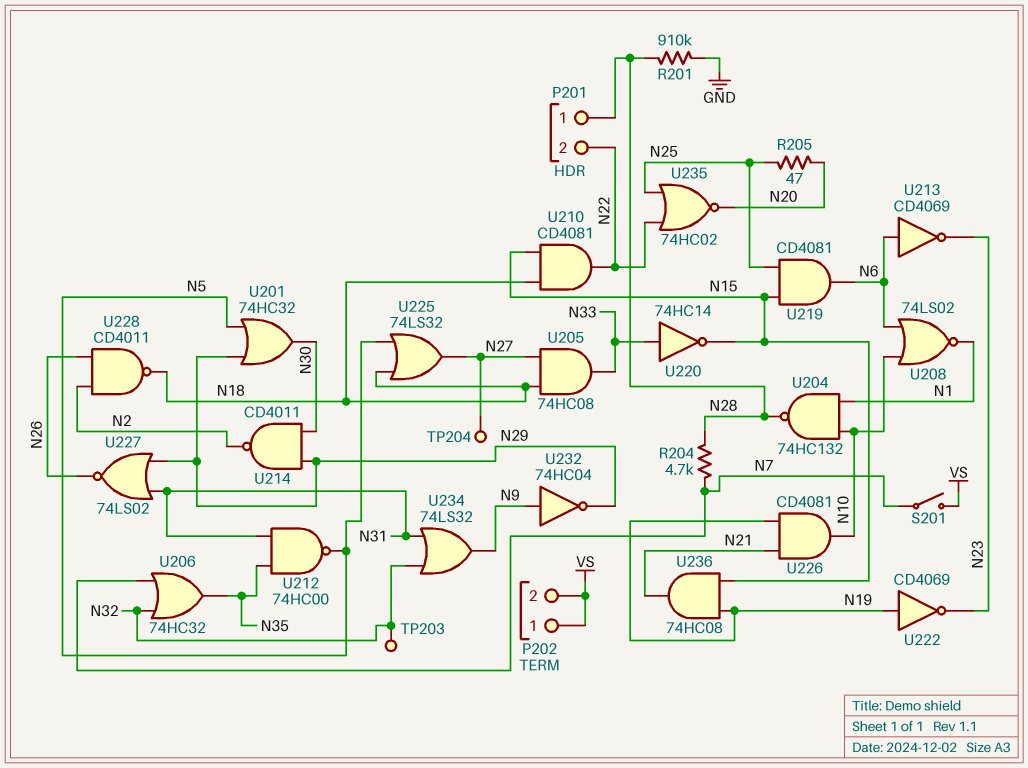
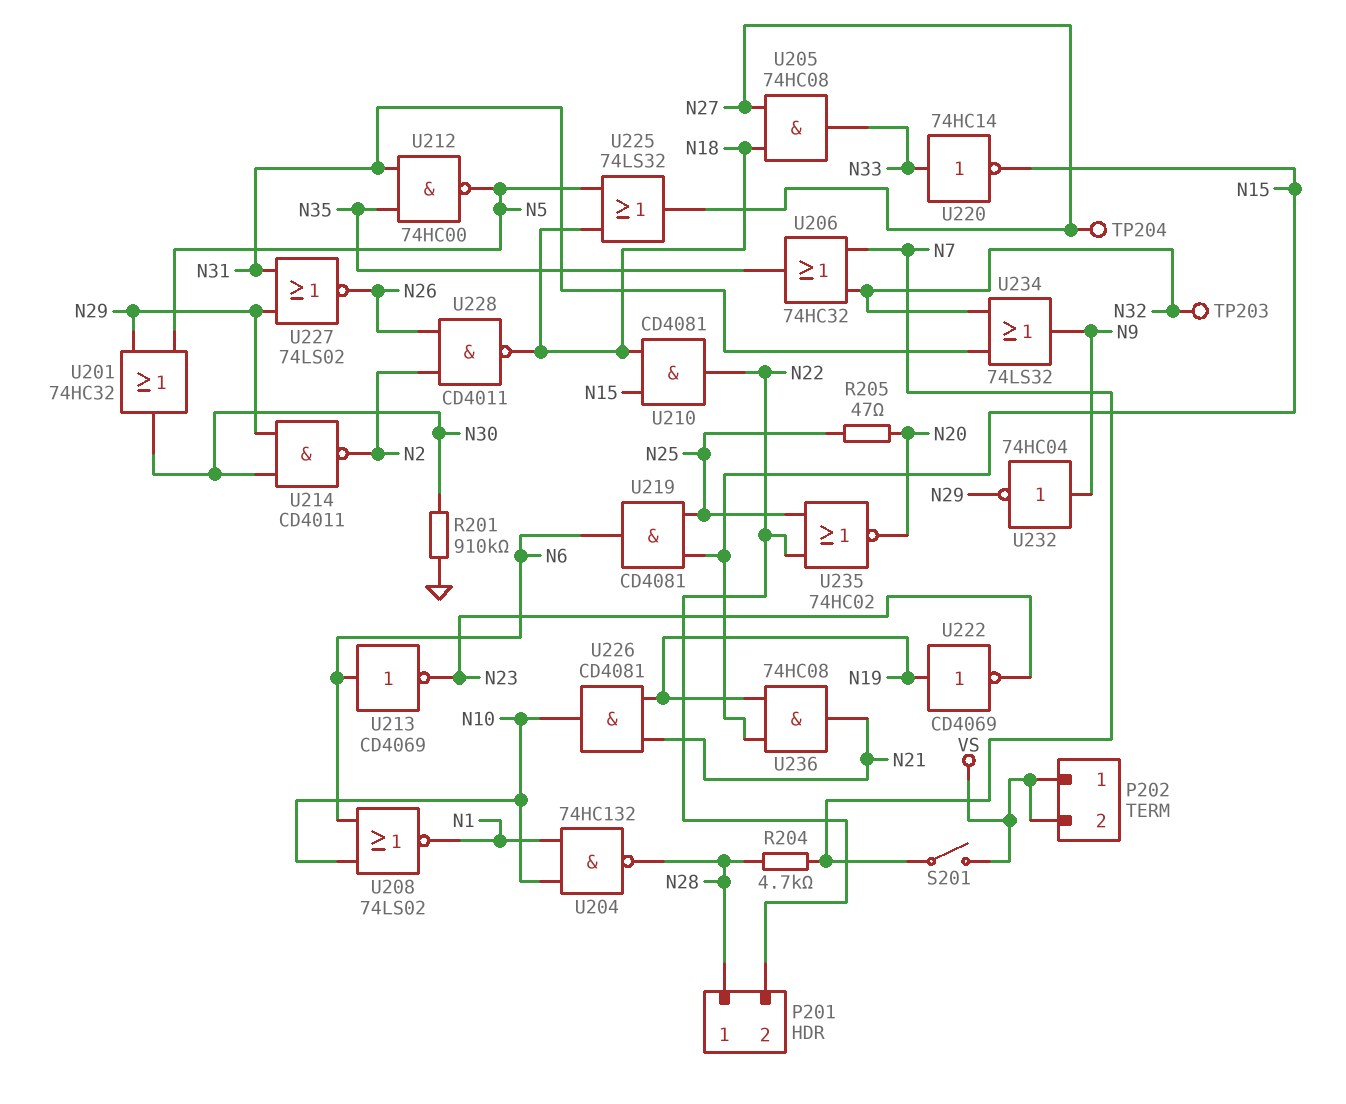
R201: 910k (GND, N28) -> 910k (GND, N30)

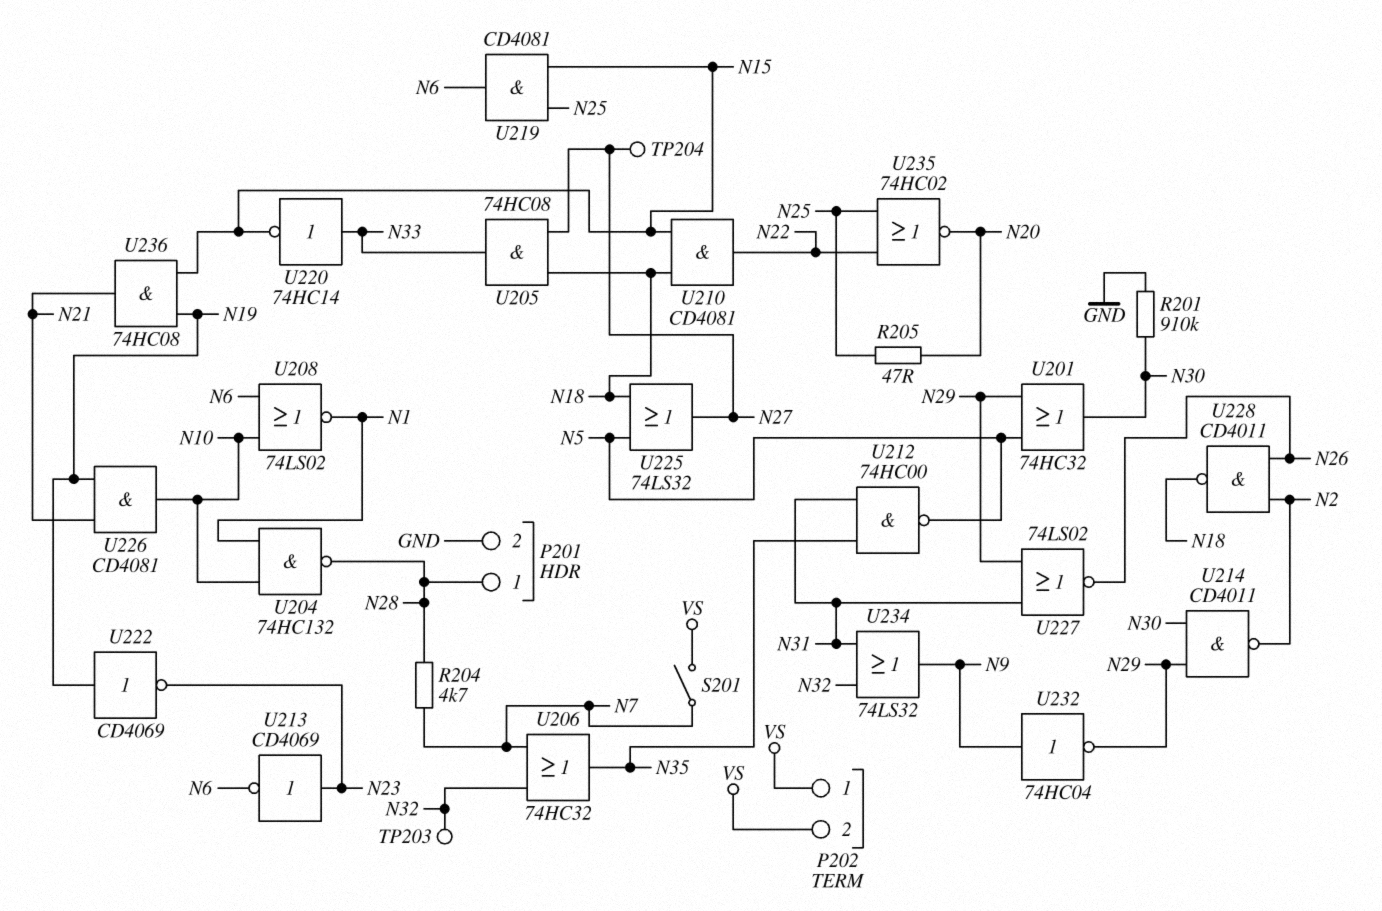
P201 pin 2: N22 -> GND
U213: NOT CD4069 (in N6, out N23) -> NOT CD4069 (in N23, out N6)

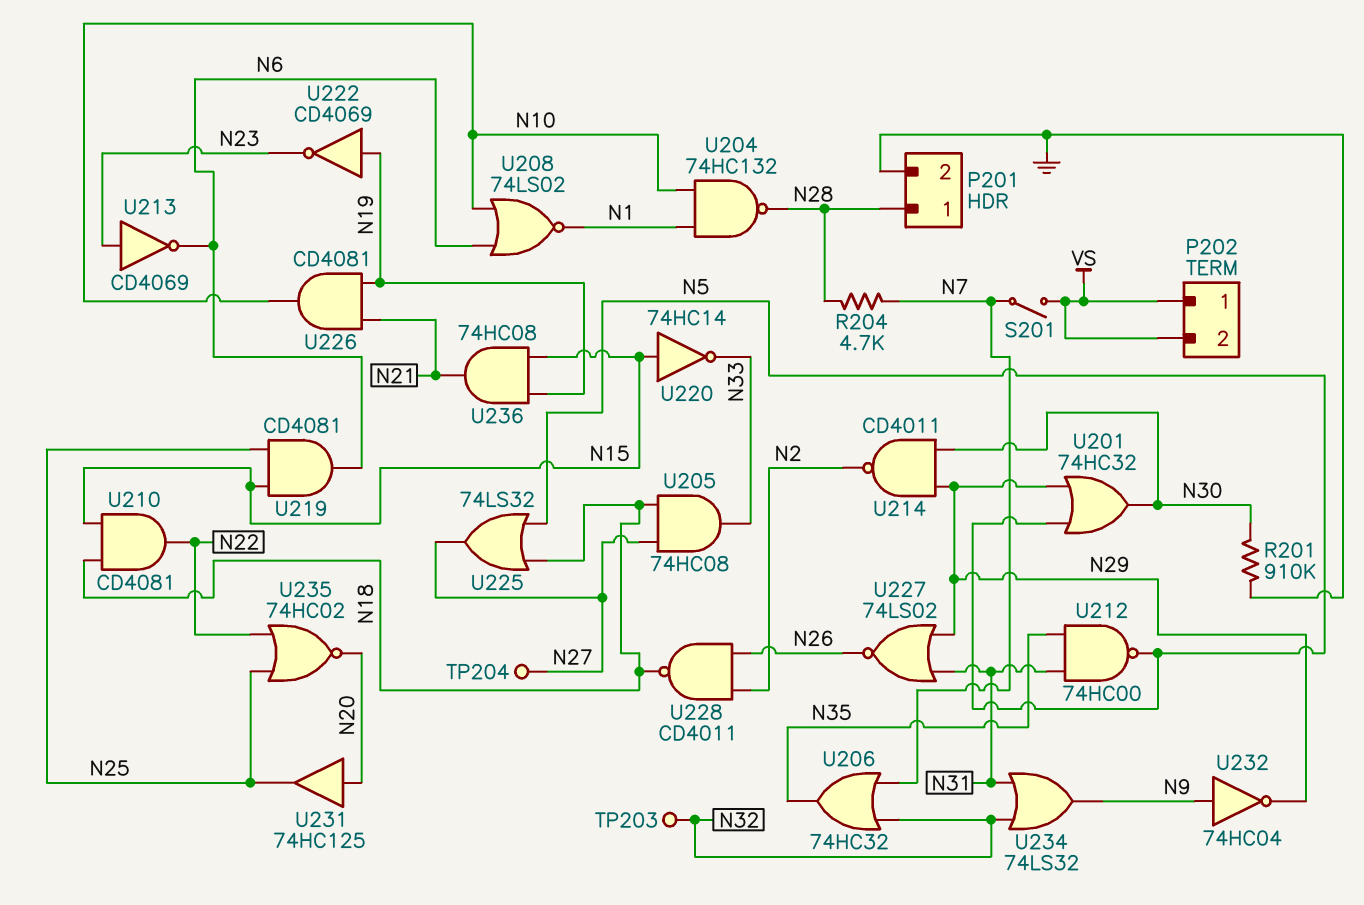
R205: 47 (N20, N25) -> none
U220: NOT 74HC14 (in N33, out N15) -> NOT 74HC14 (in N15, out N33)
U231: none -> buffer 74HC125 (in N20, out N25)

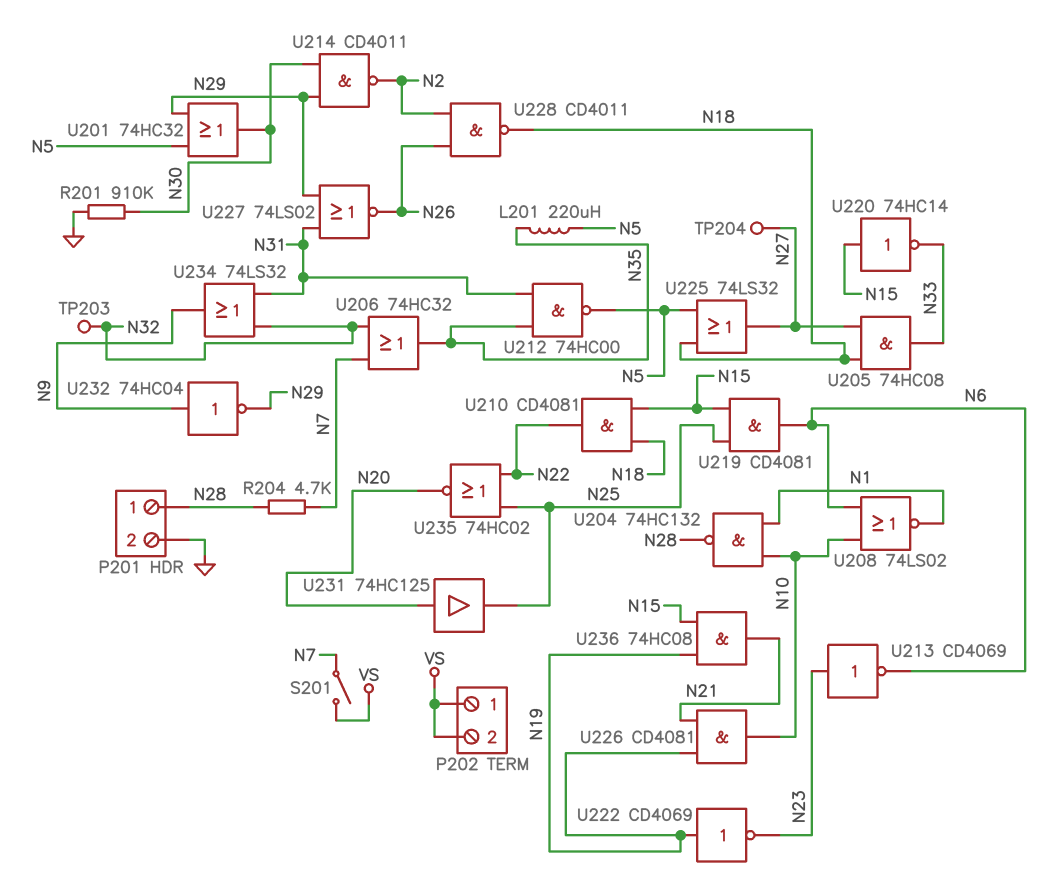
L201: none -> 220uH (N5, N35)

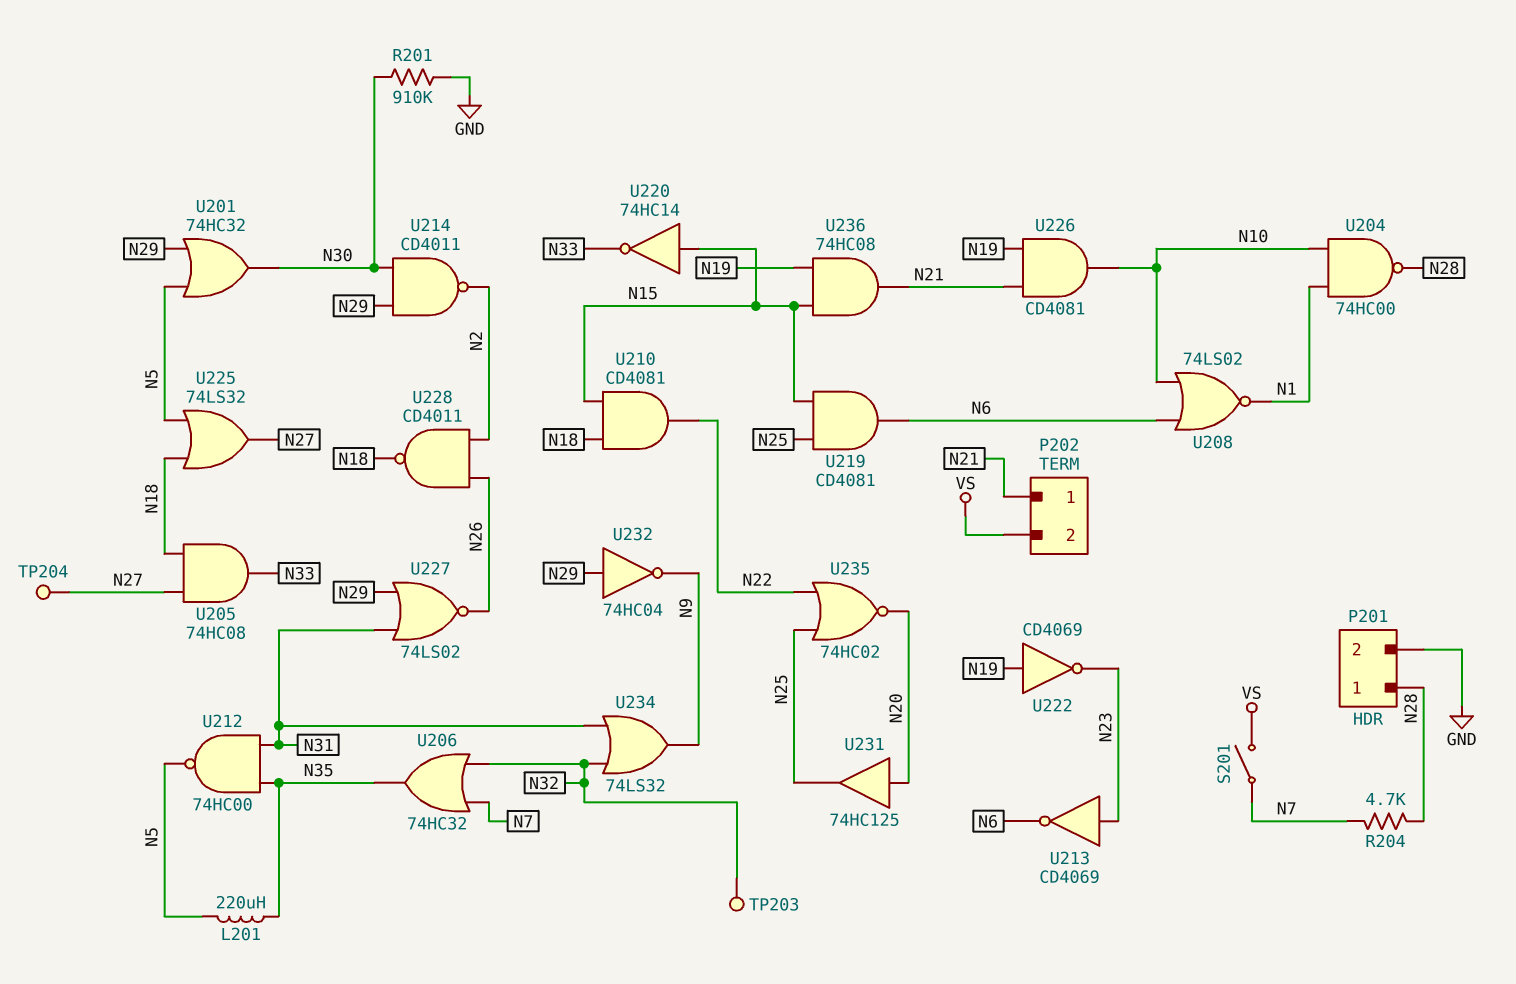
P202 pin 1: VS -> N21
U204: NAND 74HC132 (in N1, in N10, out N28) -> NAND 74HC00 (in N1, in N10, out N28)
U232: NOT 74HC04 (in N9, out N29) -> NOT 74HC04 (in N29, out N9)

